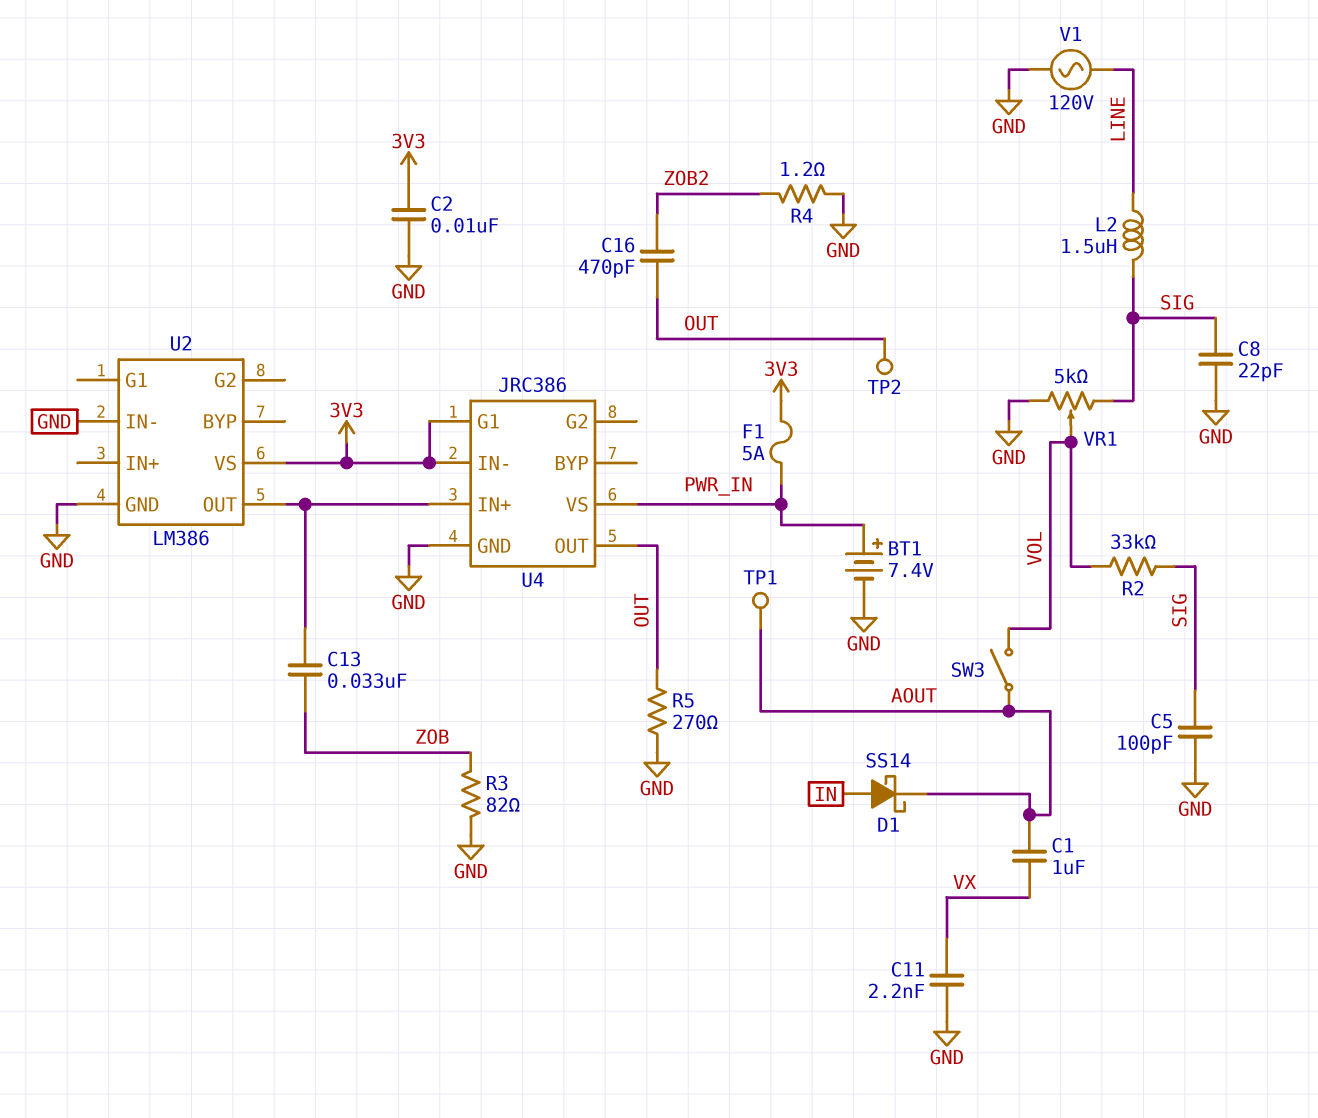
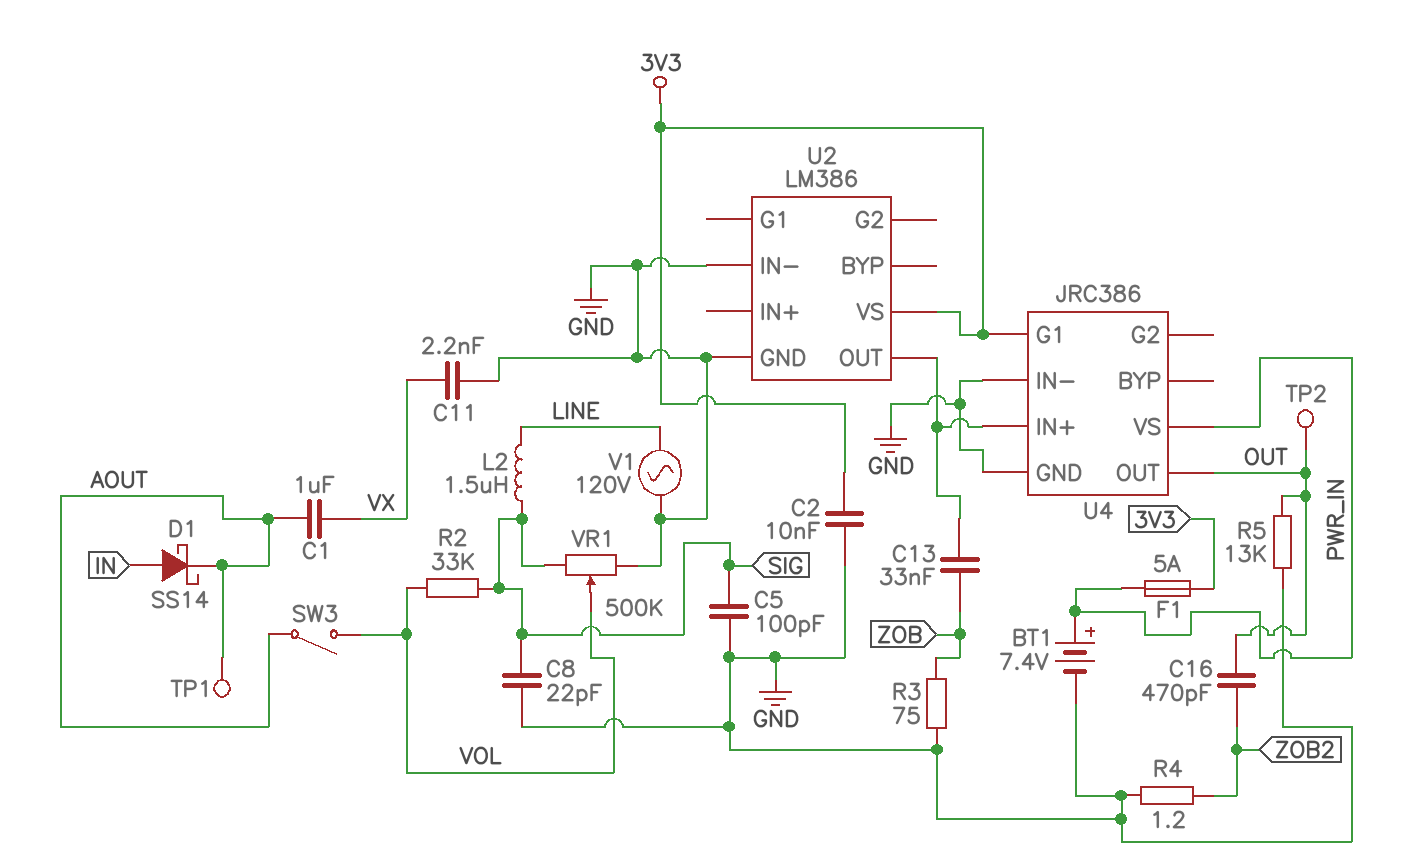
R3: 82 (GND, ZOB) -> 75 (GND, ZOB)
R5: 270 (GND, OUT) -> 13k (GND, OUT)
U4 pin IN-: 3V3 -> GND
VR1: 5k (GND, SIG, wiper VOL) -> 500k (GND, SIG, wiper VOL)

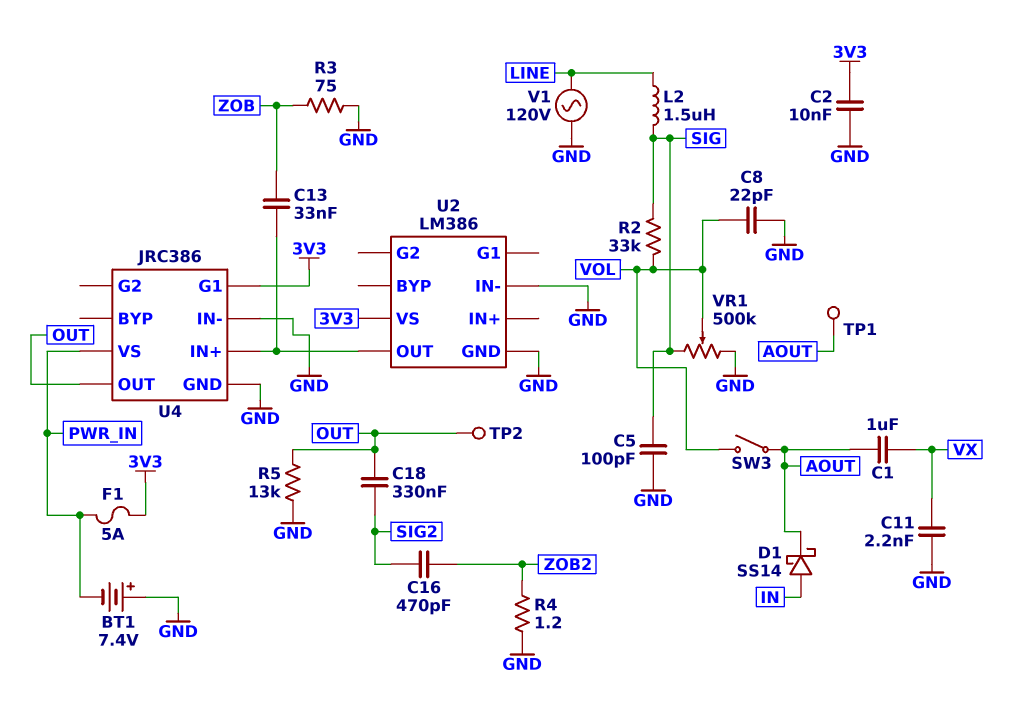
BT1: 7.4V (plus PWR_IN, minus GND) -> 7.4V (plus GND, minus PWR_IN)
C8: 22pF (GND, SIG) -> 22pF (GND, VOL)
C16: 470pF (OUT, ZOB2) -> 470pF (SIG2, ZOB2)
C18: none -> 330nF (OUT, SIG2)

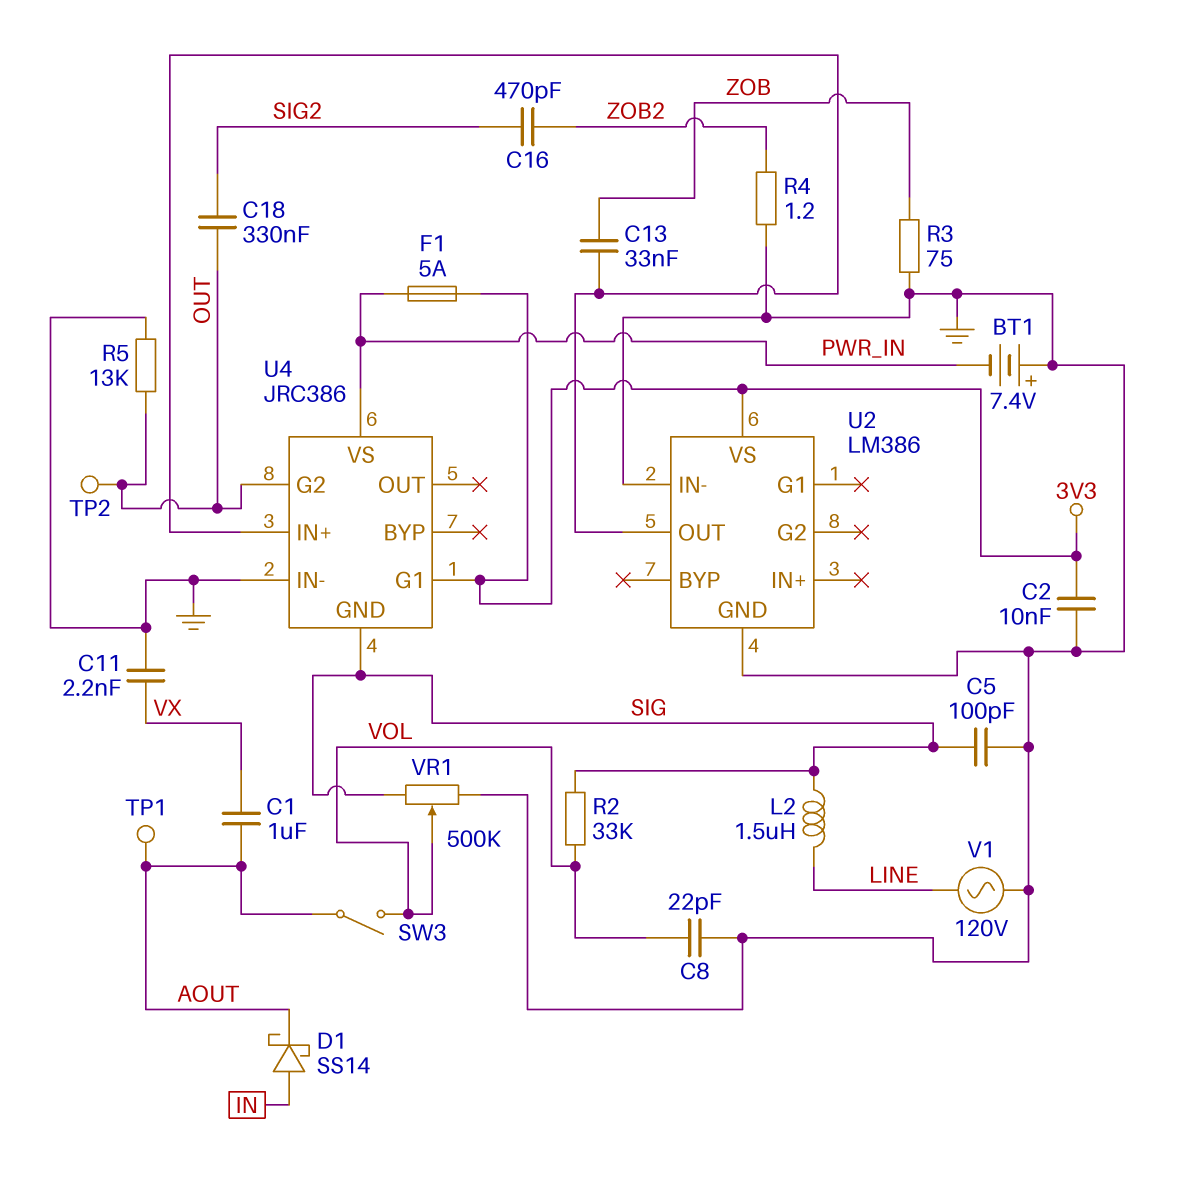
U4 pin G2: none -> OUT
U4 pin GND: GND -> SIG
U4 pin OUT: OUT -> none

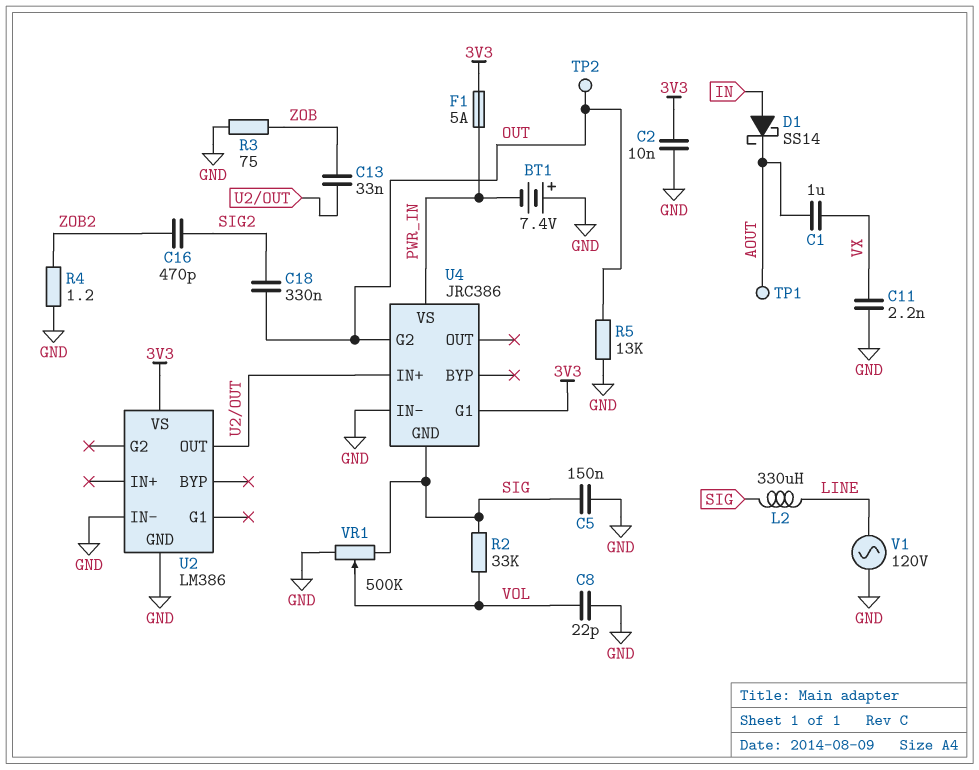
C5: 100pF (GND, SIG) -> 150nF (GND, SIG)
L2: 1.5uH (LINE, SIG) -> 330uH (LINE, SIG)
SW3: switch (AOUT, VOL) -> none

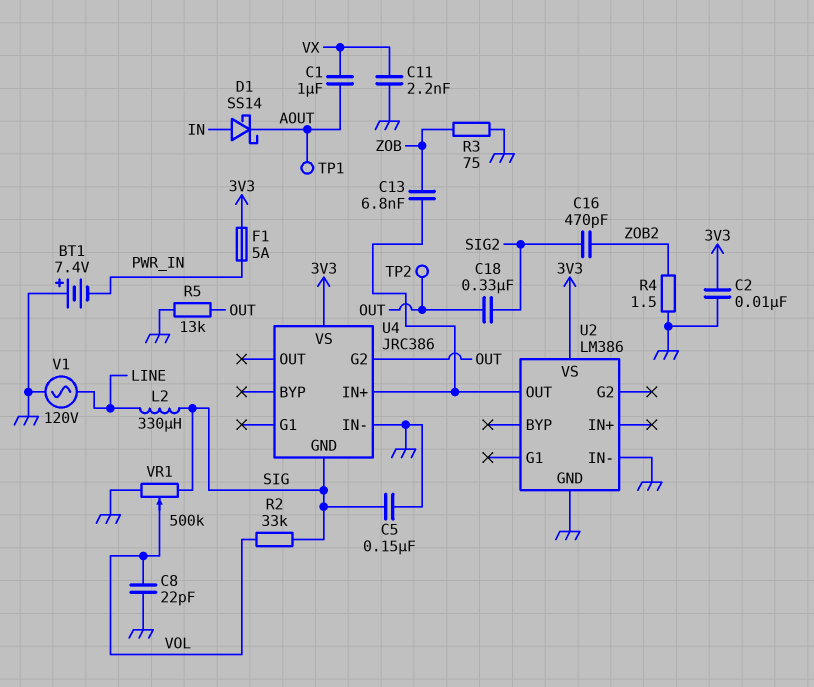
C13: 33nF (U2/OUT, ZOB) -> 6.8nF (U2/OUT, ZOB)
R4: 1.2 (GND, ZOB2) -> 1.5 (GND, ZOB2)
U4 pin G1: 3V3 -> none
U4 pin VS: PWR_IN -> 3V3

